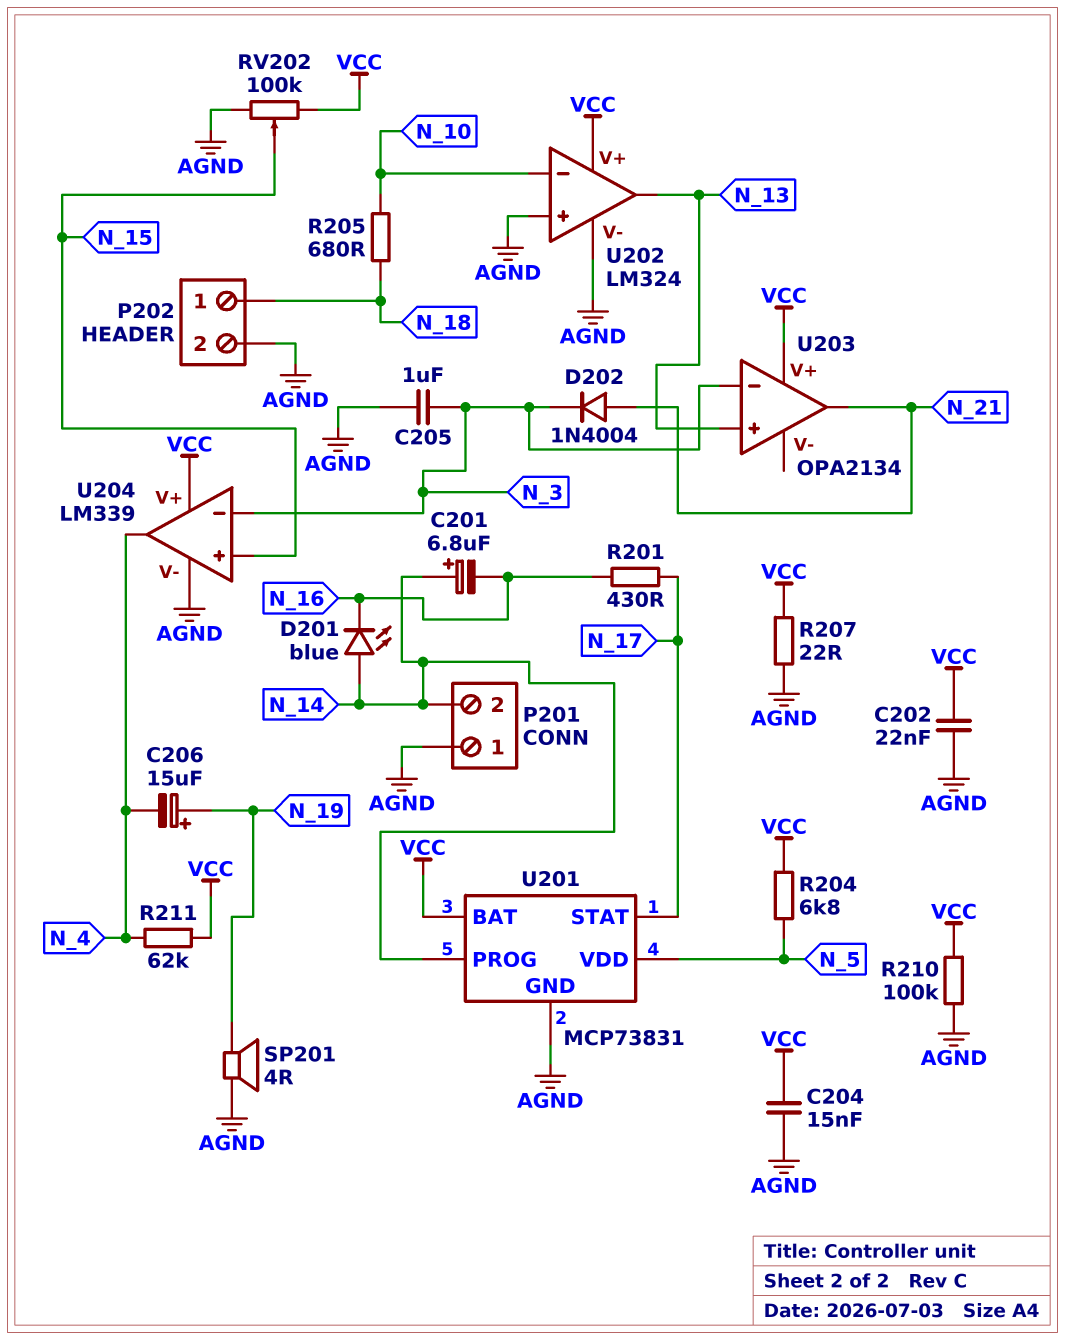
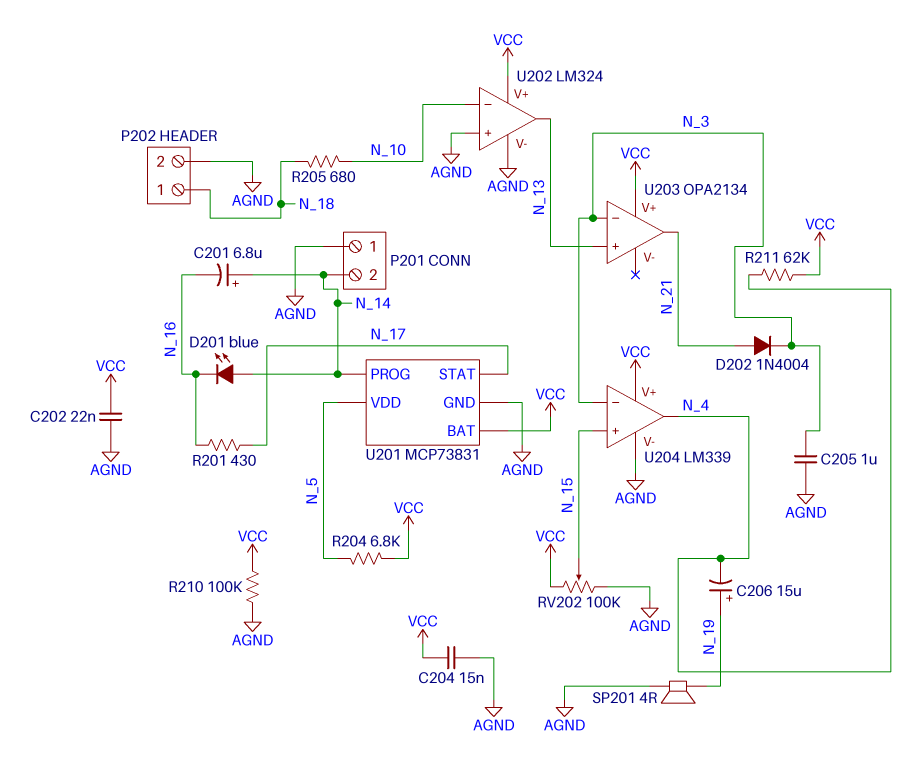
R207: 22 (AGND, VCC) -> none

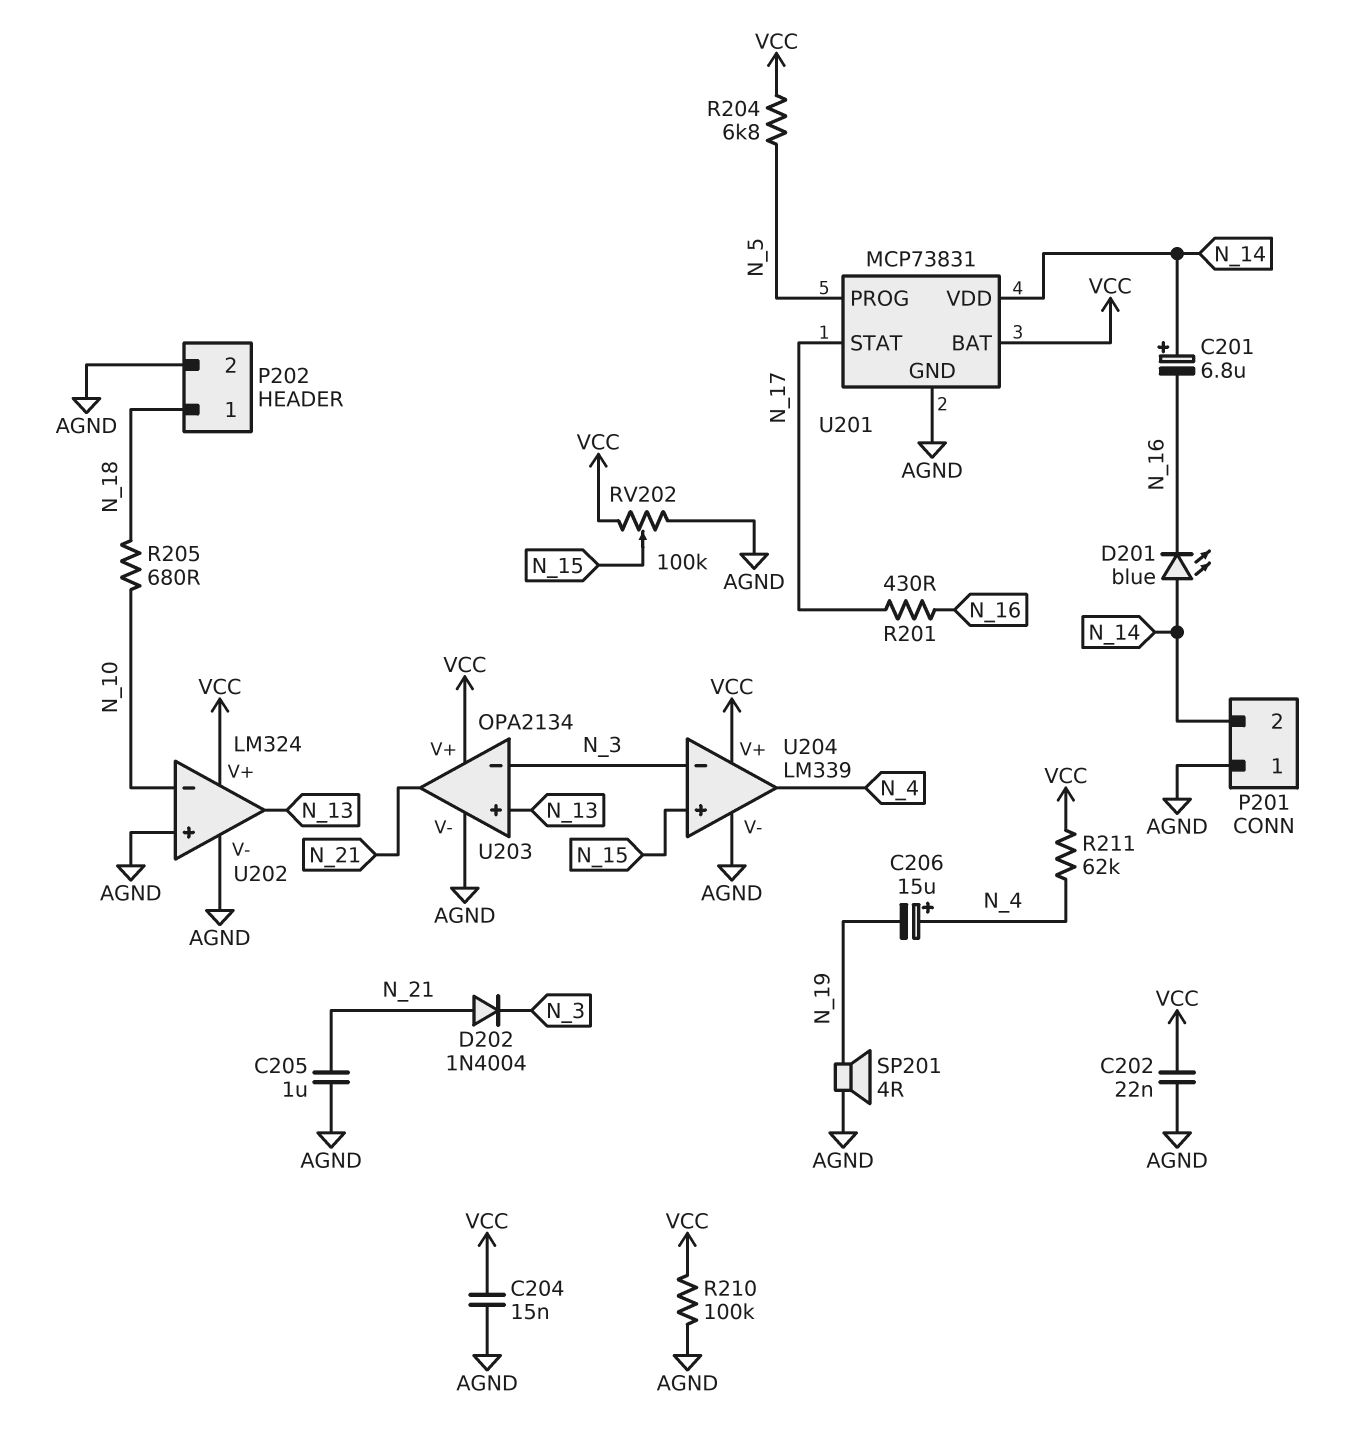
C205: 1uF (AGND, N_3) -> 1uF (AGND, N_21)
C206: 15uF (plus N_19, minus N_4) -> 15uF (plus N_4, minus N_19)
U201 pin PROG: N_14 -> N_5
U201 pin VDD: N_5 -> N_14
U203 pin V-: none -> AGND

